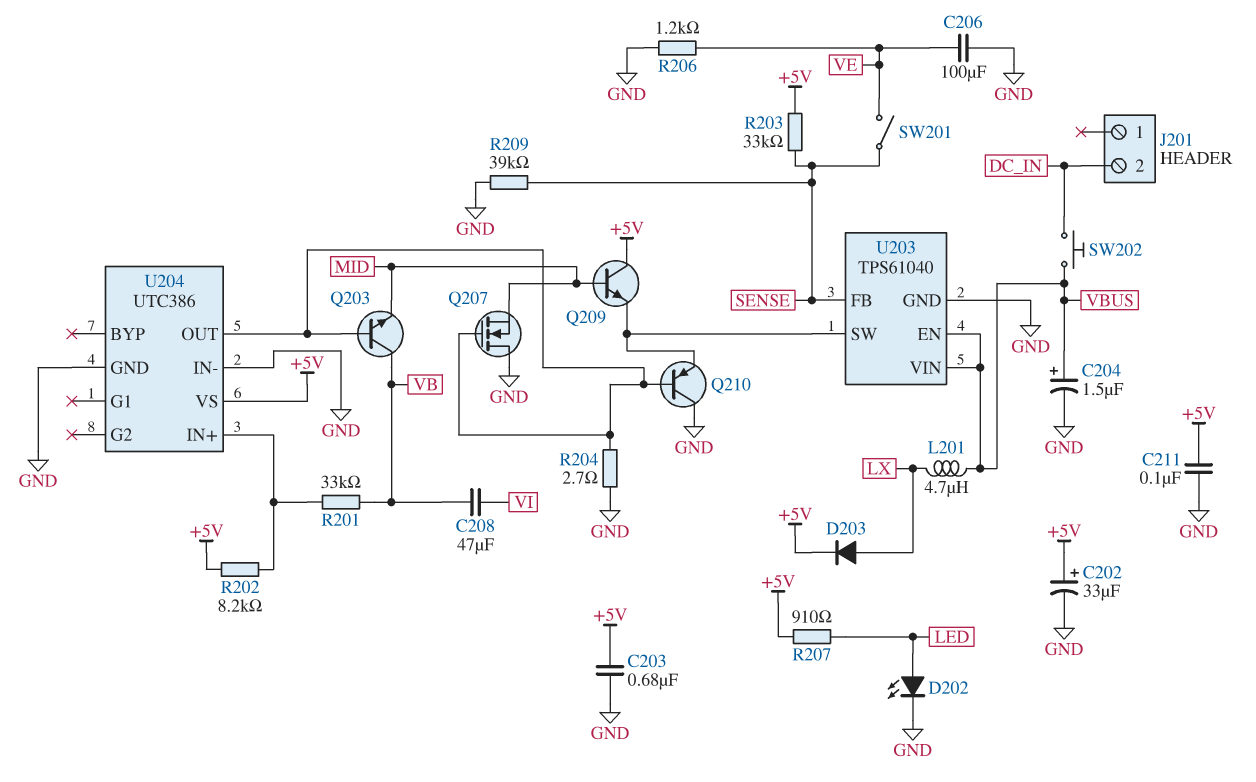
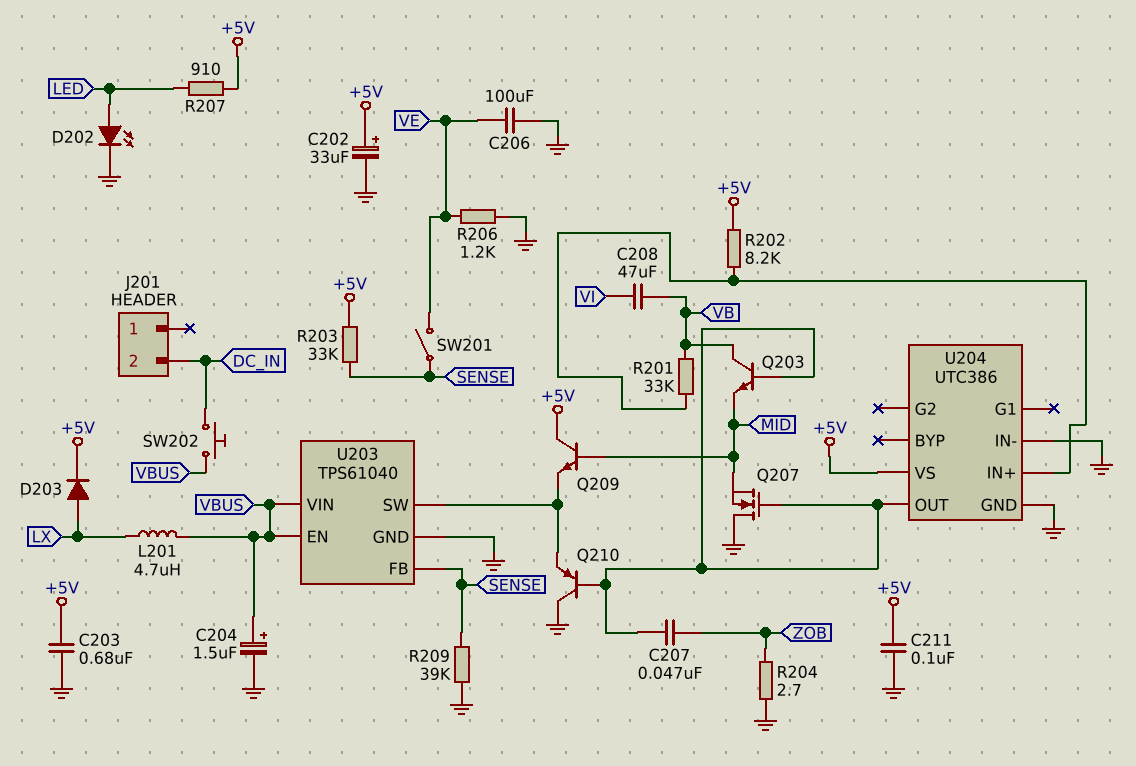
C207: none -> 47nF (U204/OUT, ZOB)
R204: 2.7 (GND, U204/OUT) -> 2.7 (GND, ZOB)

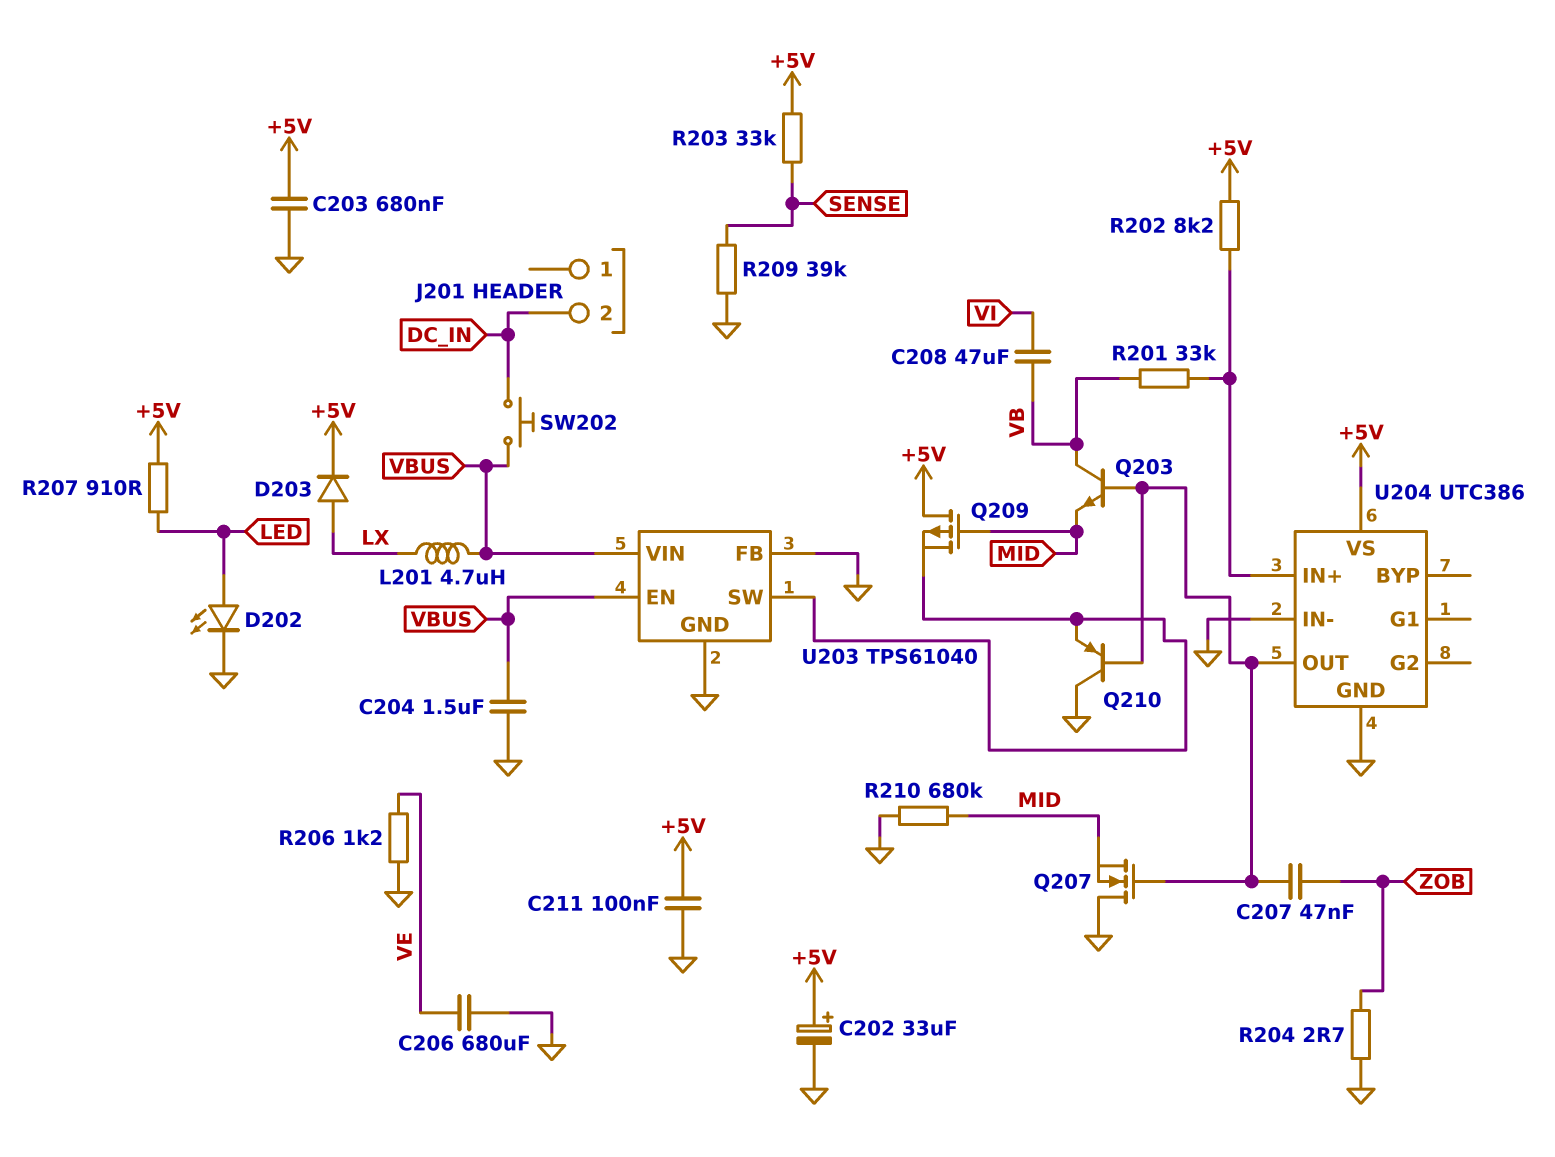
C204: 1.5uF (plus VBUS, minus GND) -> 1.5uF (GND, VBUS)
C206: 100uF (GND, VE) -> 680uF (GND, VE)
Q209: NPN (B MID, C +5V, E U203/SW) -> PMOS (G MID, D +5V, S U203/SW)
R210: none -> 680k (GND, MID)
SW201: switch (SENSE, VE) -> none
U203 pin FB: SENSE -> GND

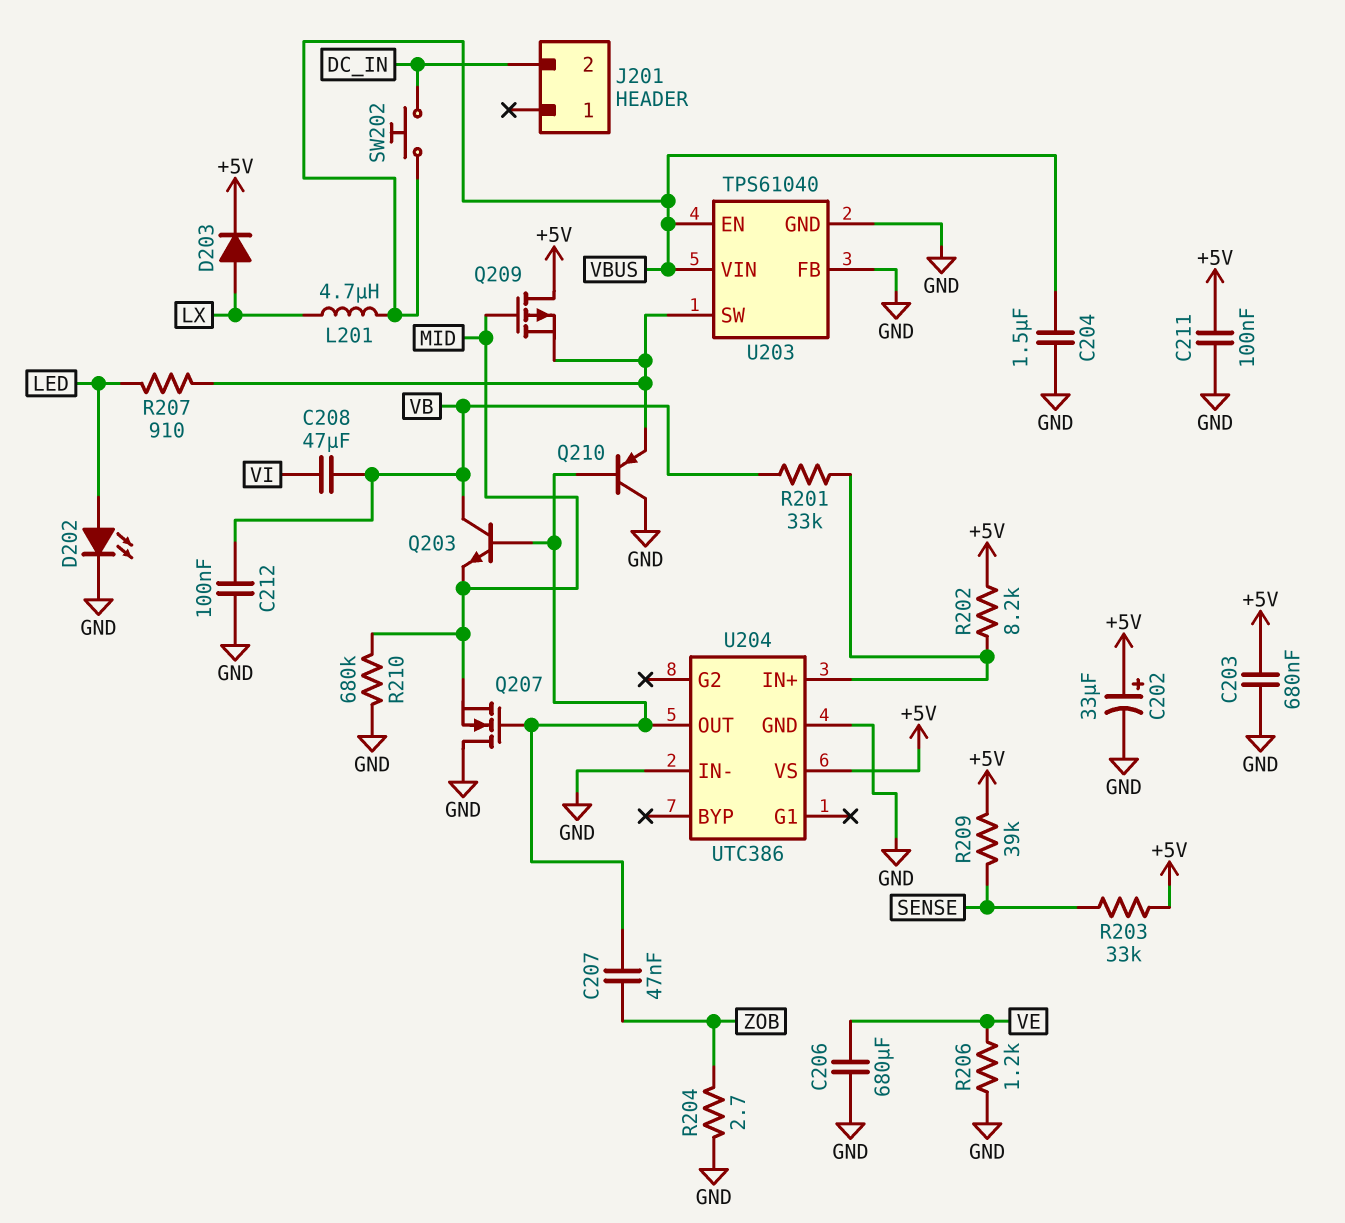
C212: none -> 100nF (GND, VB)
R207: 910 (+5V, LED) -> 910 (LED, U203/SW)
R209: 39k (GND, SENSE) -> 39k (+5V, SENSE)

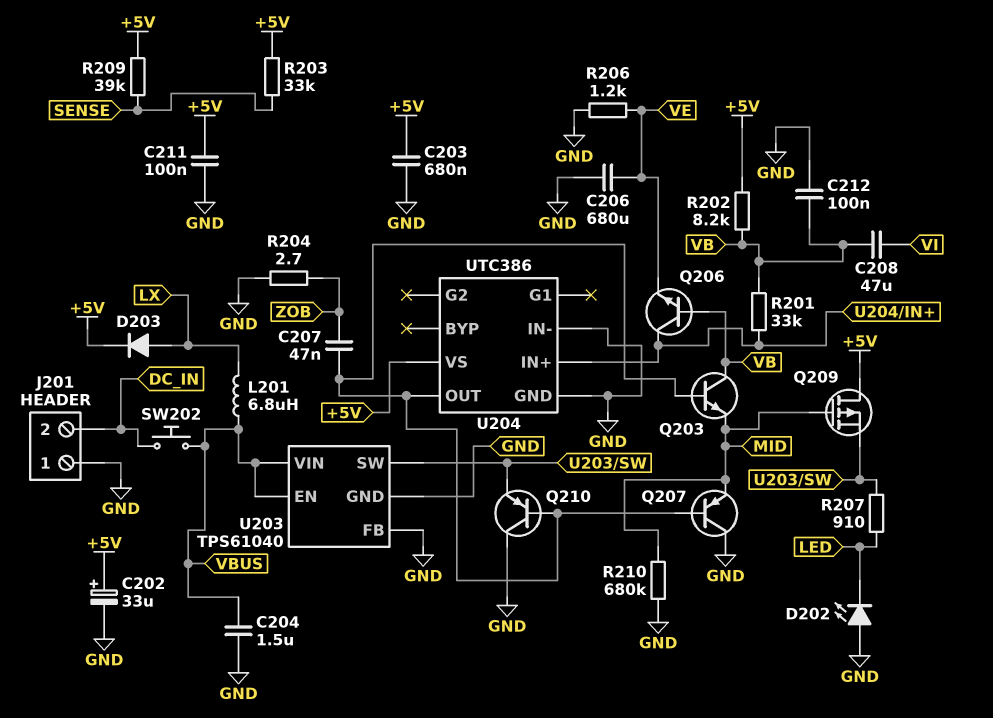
D202: LED (A LED, K GND) -> LED (A GND, K LED)
J201 pin 1: none -> GND
L201: 4.7uH (LX, VBUS) -> 6.8uH (LX, VBUS)
Q206: none -> NPN (B VB, C U204/IN+, E VE)
Q207: NMOS (G U204/OUT, D GND, S MID) -> PNP (B U204/OUT, C GND, E MID)
R202: 8.2k (+5V, U204/IN+) -> 8.2k (+5V, VB)

